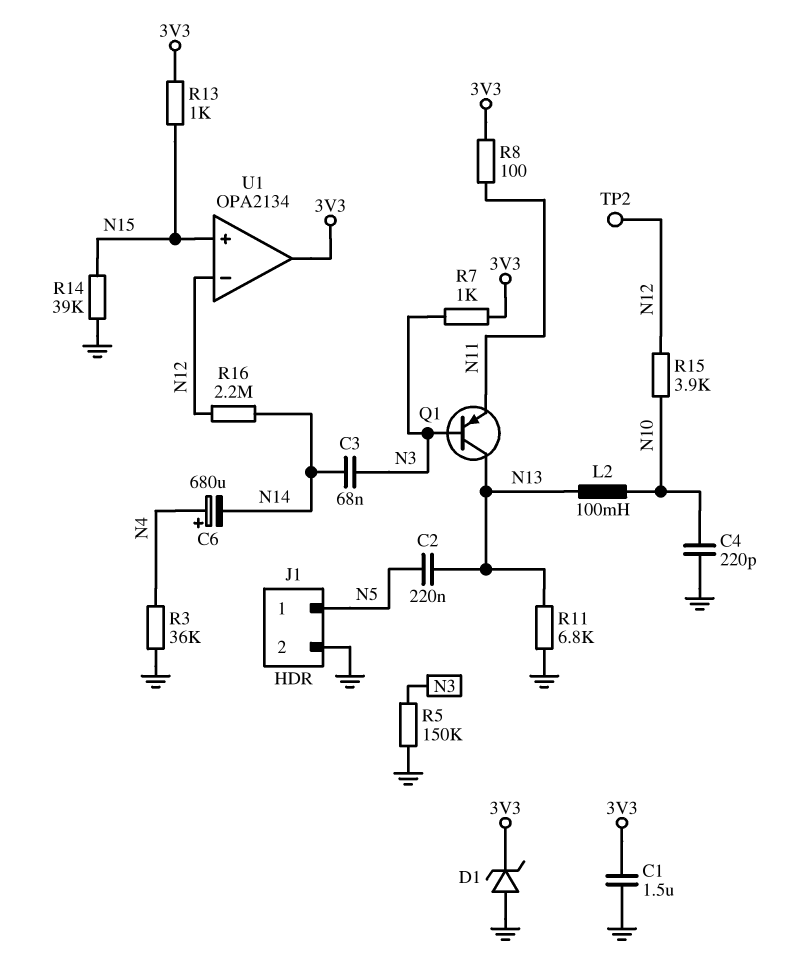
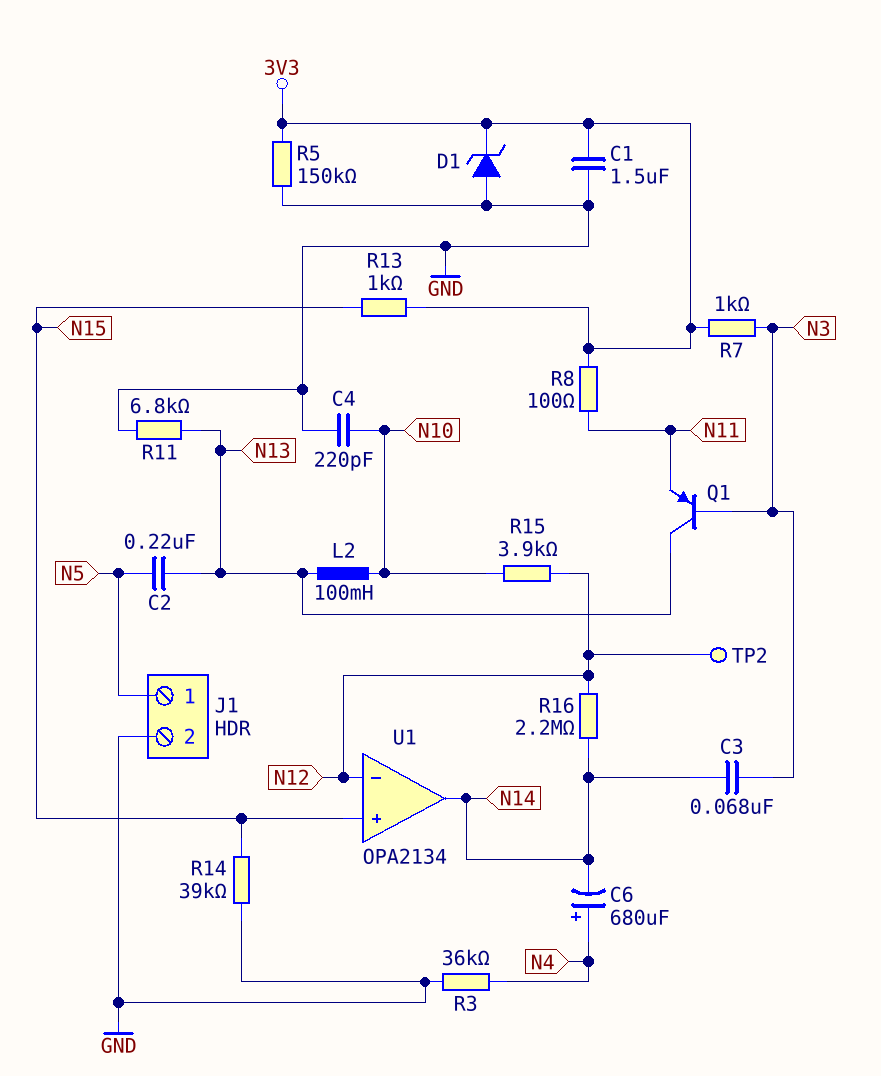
R5: 150k (GND, N3) -> 150k (3V3, GND)
U1 pin out: 3V3 -> N14

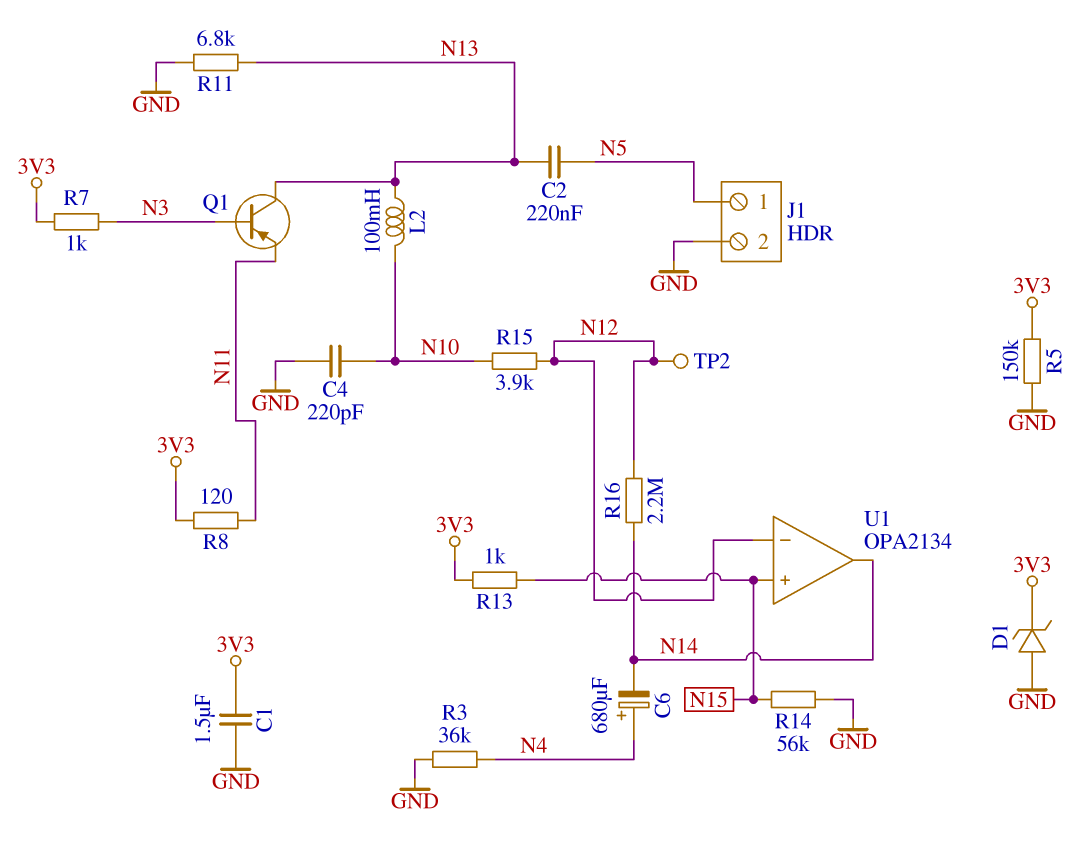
C3: 68nF (N3, N14) -> none
R8: 100 (3V3, N11) -> 120 (3V3, N11)
R14: 39k (GND, N15) -> 56k (GND, N15)

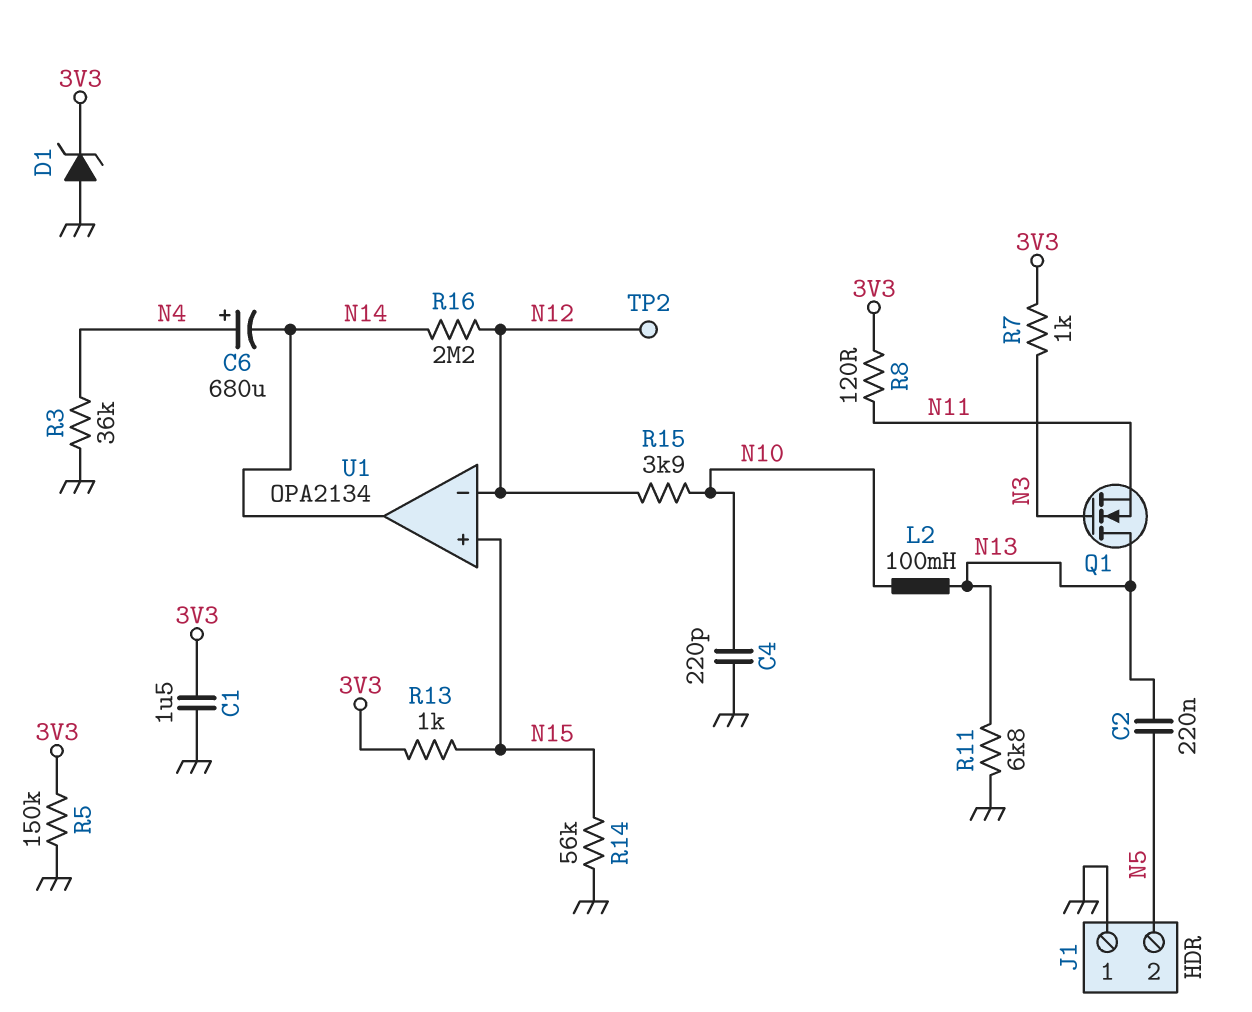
J1 pin 1: N5 -> GND
J1 pin 2: GND -> N5
Q1: PNP (B N3, C N13, E N11) -> NMOS (G N3, D N13, S N11)

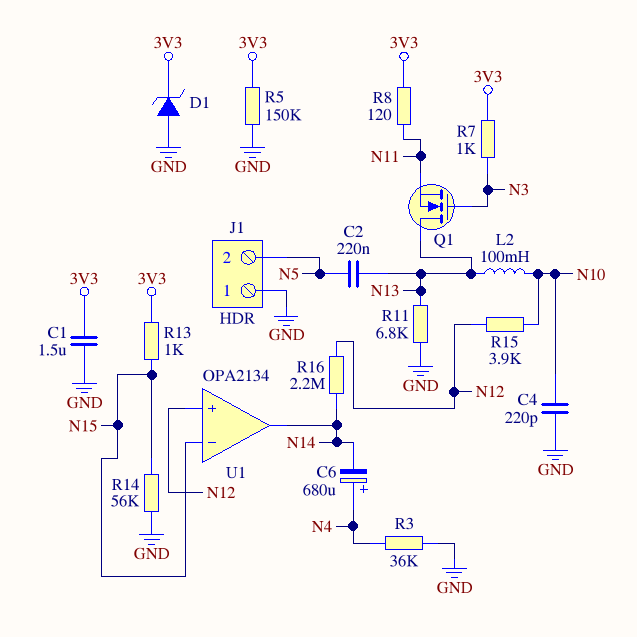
TP2: test point (N12) -> none
U1 pin in+: N15 -> N12
U1 pin in-: N12 -> N15

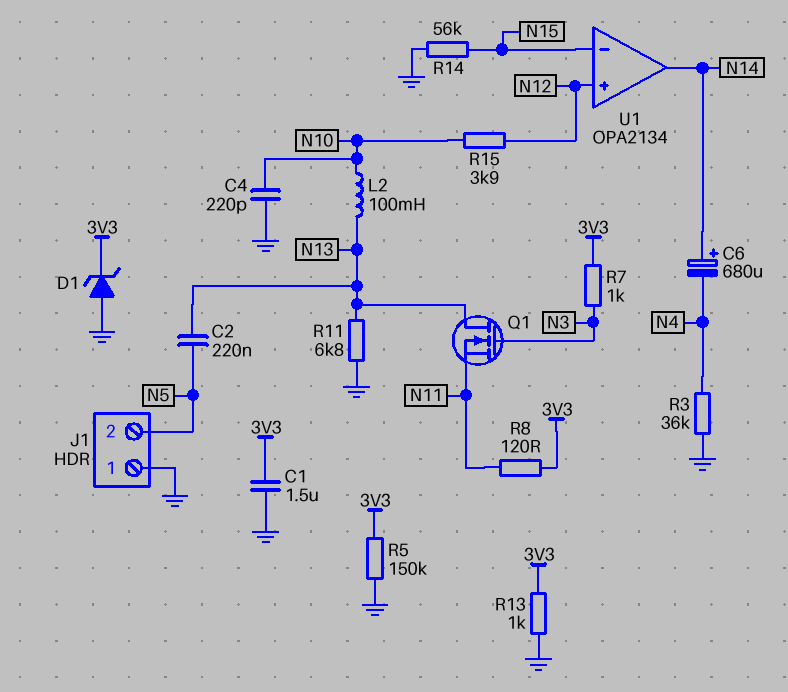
C6: 680uF (plus N4, minus N14) -> 680uF (plus N14, minus N4)
R13: 1k (3V3, N15) -> 1k (3V3, GND)
R16: 2.2M (N12, N14) -> none

